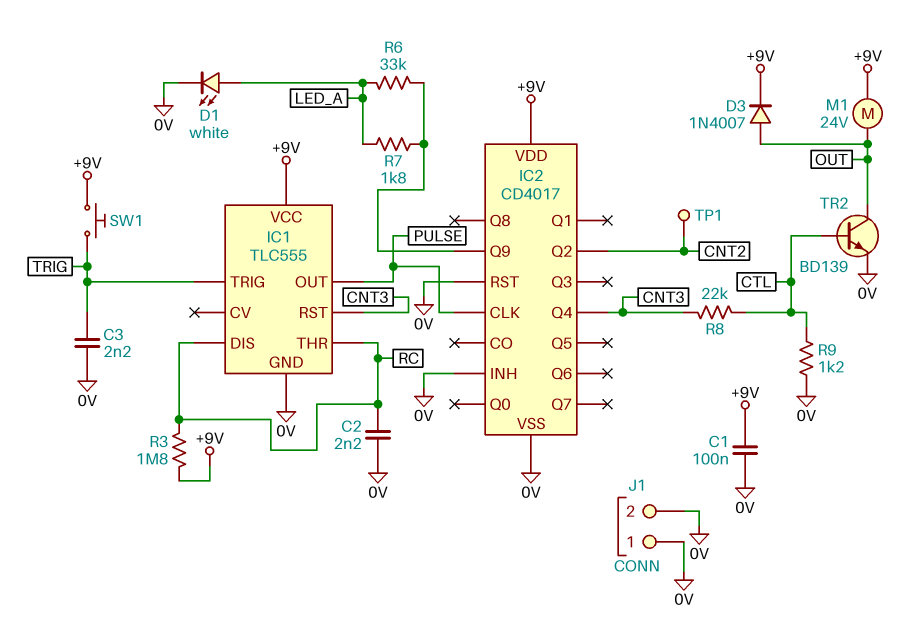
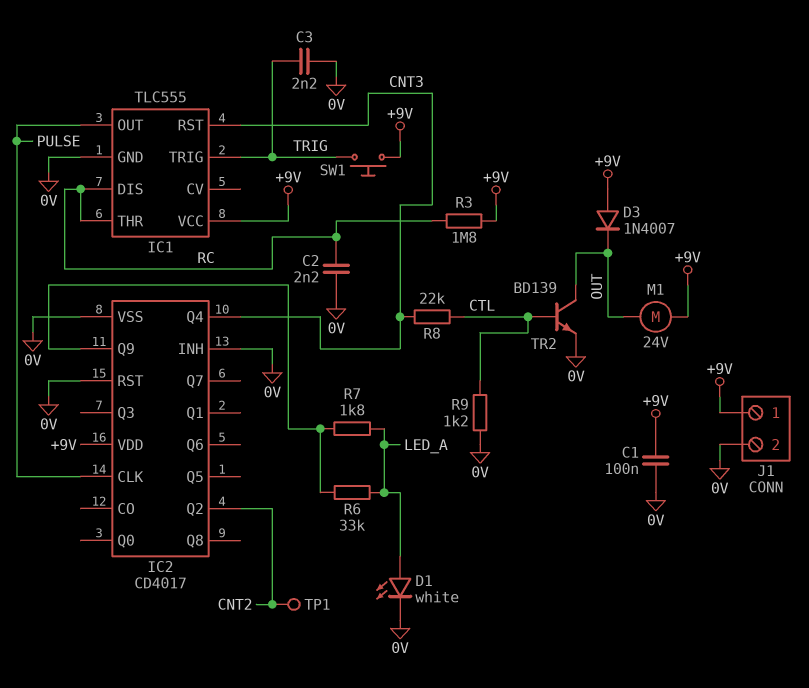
D3: diode 1N4007 (A OUT, K +9V) -> diode 1N4007 (A +9V, K OUT)
J1 pin 1: 0V -> +9V

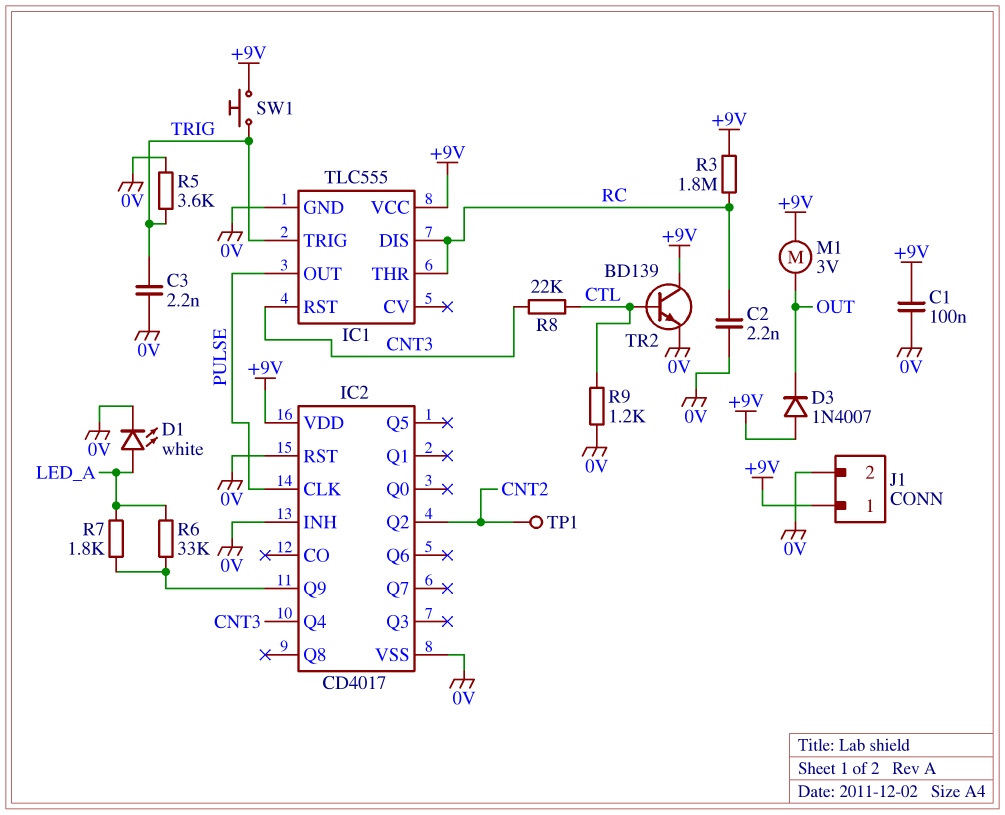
M1: motor 24V (+9V, OUT) -> motor 3V (+9V, OUT)
R5: none -> 3.6k (0V, TRIG)
TR2: NPN BD139 (B CTL, C OUT, E 0V) -> NPN BD139 (B CTL, C +9V, E 0V)

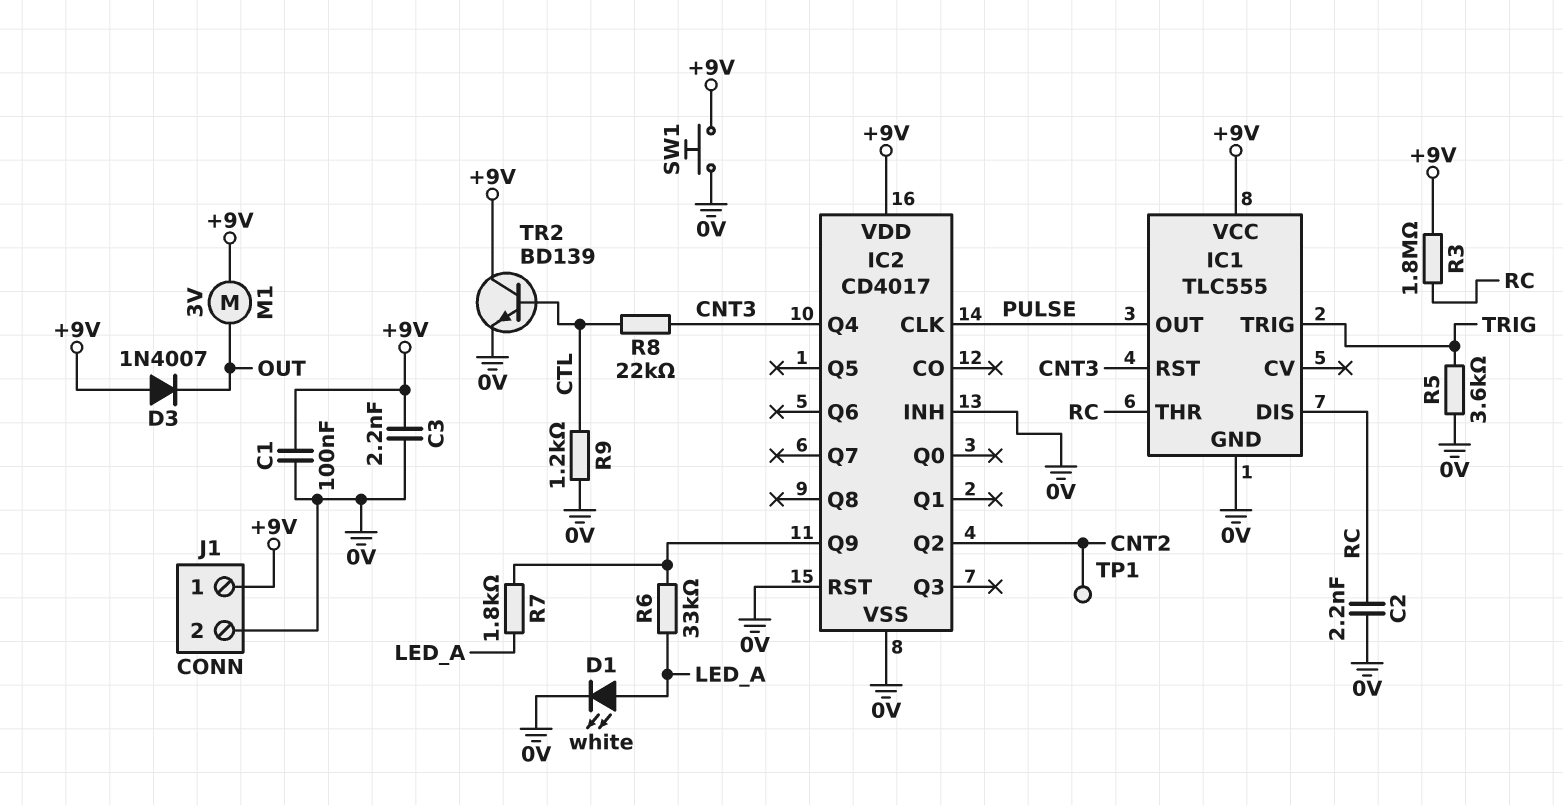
C3: 2.2nF (0V, TRIG) -> 2.2nF (+9V, 0V)
SW1: button (+9V, TRIG) -> button (+9V, 0V)

